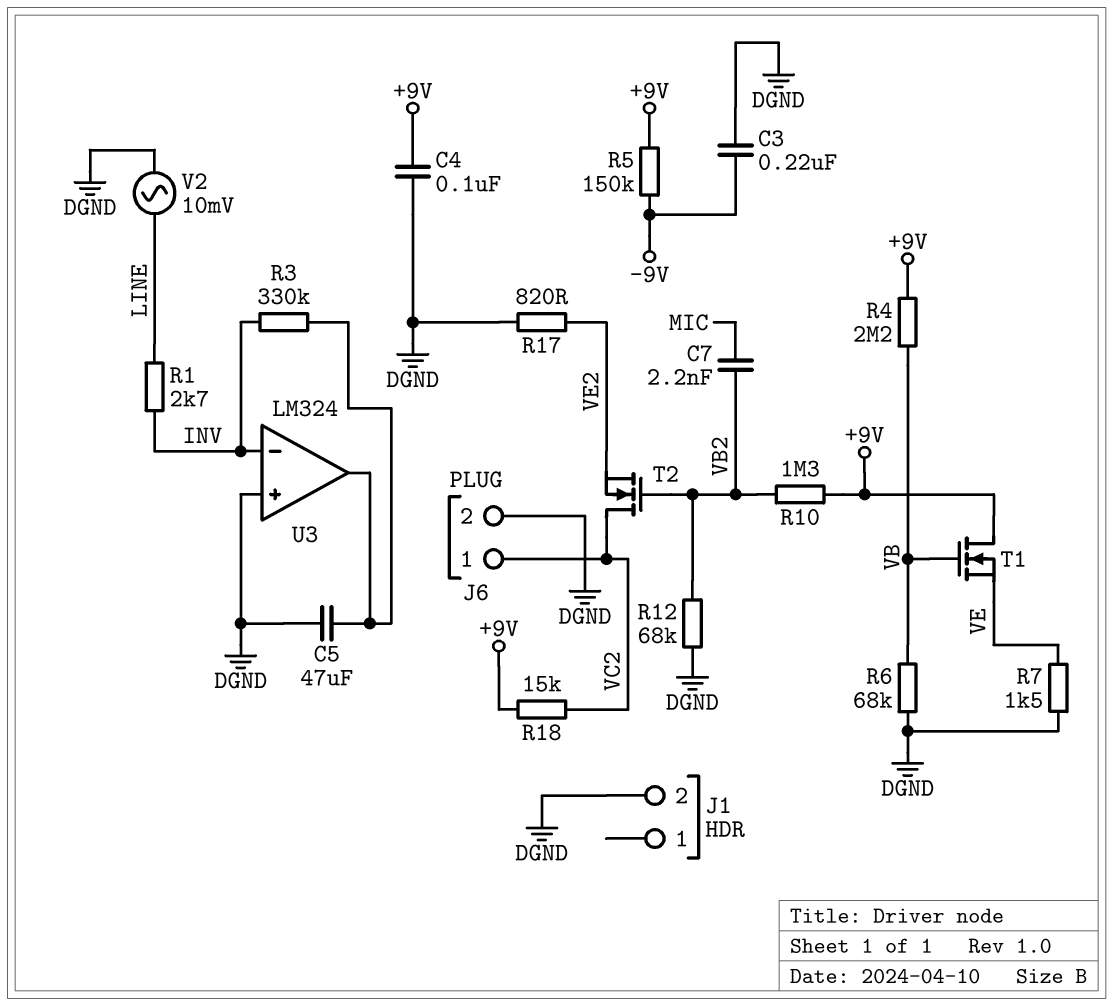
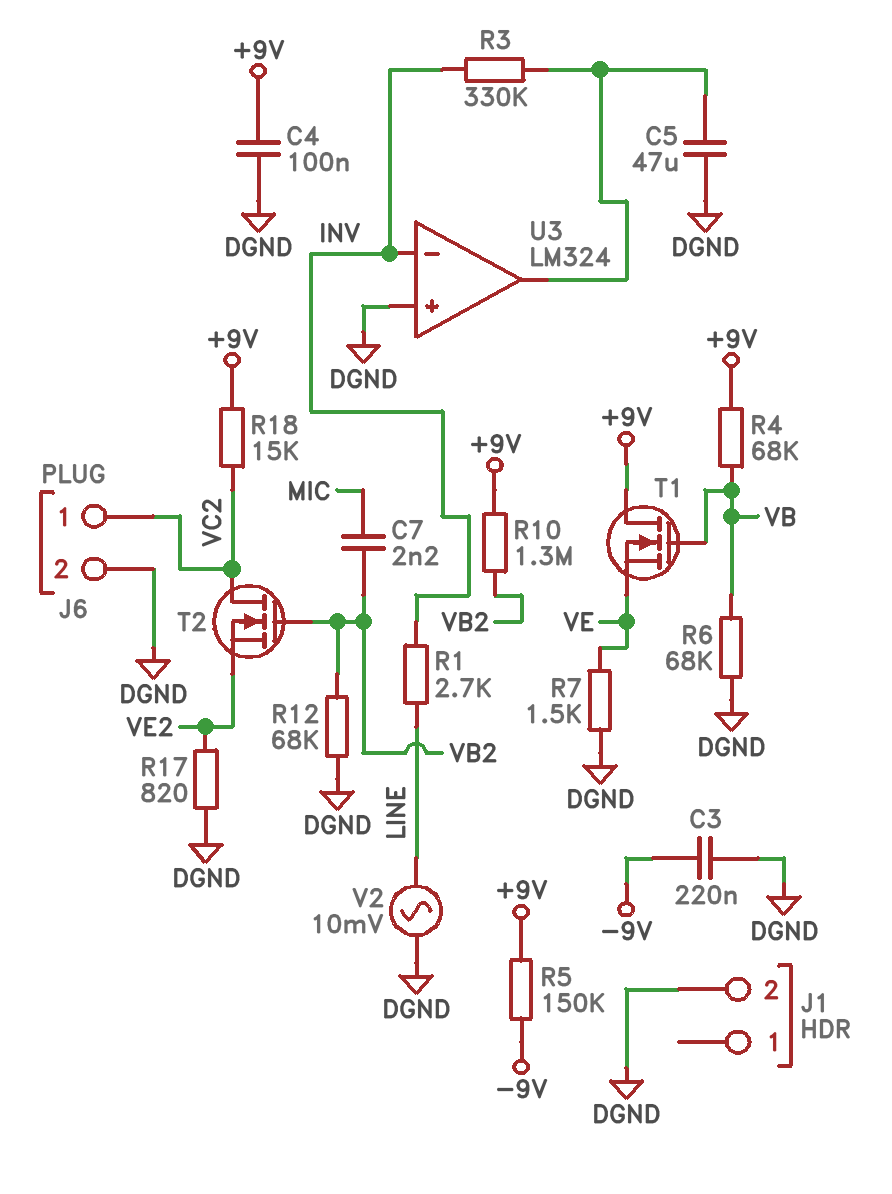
R4: 2.2M (+9V, VB) -> 68k (+9V, VB)

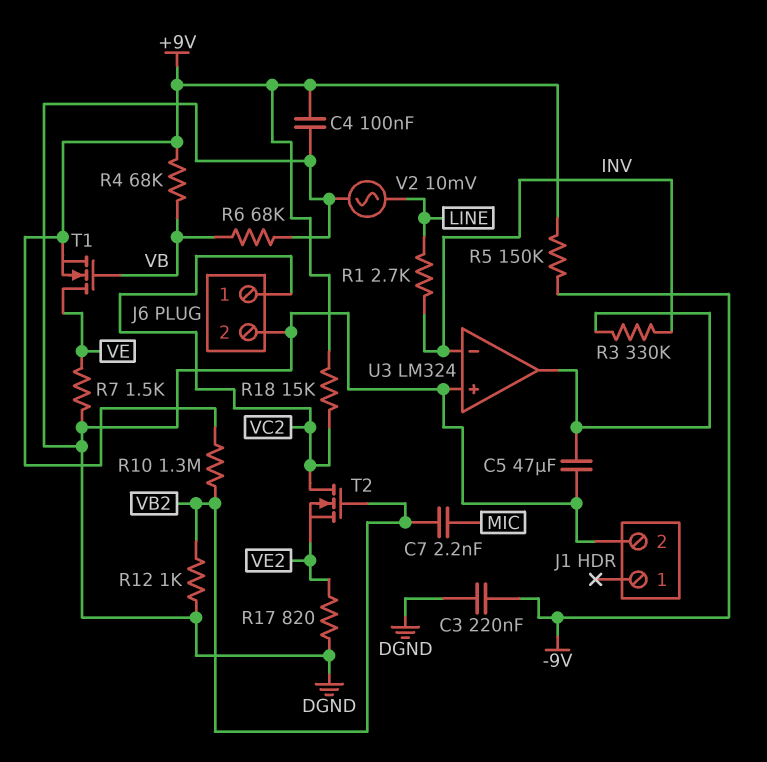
R12: 68k (DGND, VB2) -> 1k (DGND, VB2)
T1: NMOS (G VB, D +9V, S VE) -> NMOS (G VB, D VE, S +9V)

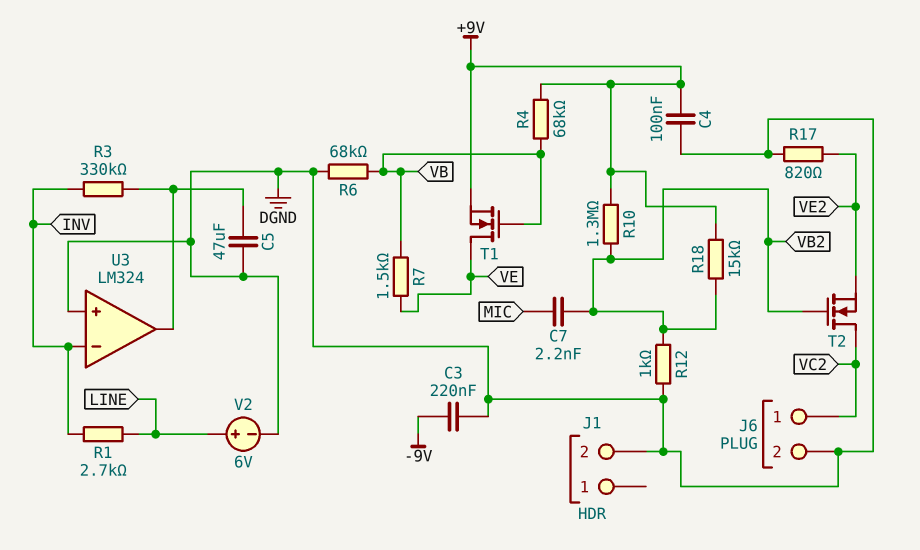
R5: 150k (+9V, -9V) -> none
R7: 1.5k (DGND, VE) -> 1.5k (VB, VE)
R18: 15k (+9V, VC2) -> 15k (+9V, VB2)
V2: AC 10mV (DGND, LINE) -> 6V (plus LINE, minus DGND)

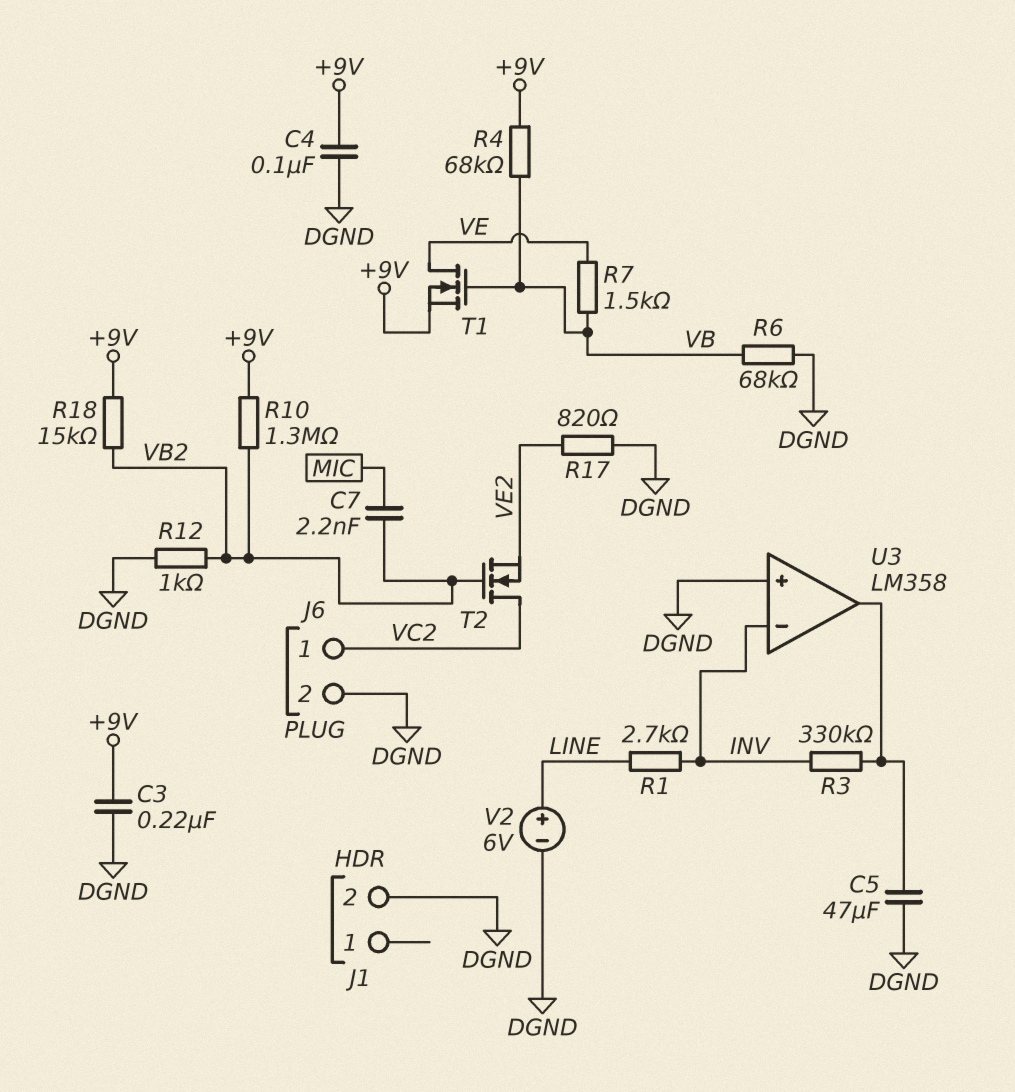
C3: 220nF (-9V, DGND) -> 220nF (+9V, DGND)
U3: LM324 -> LM358

